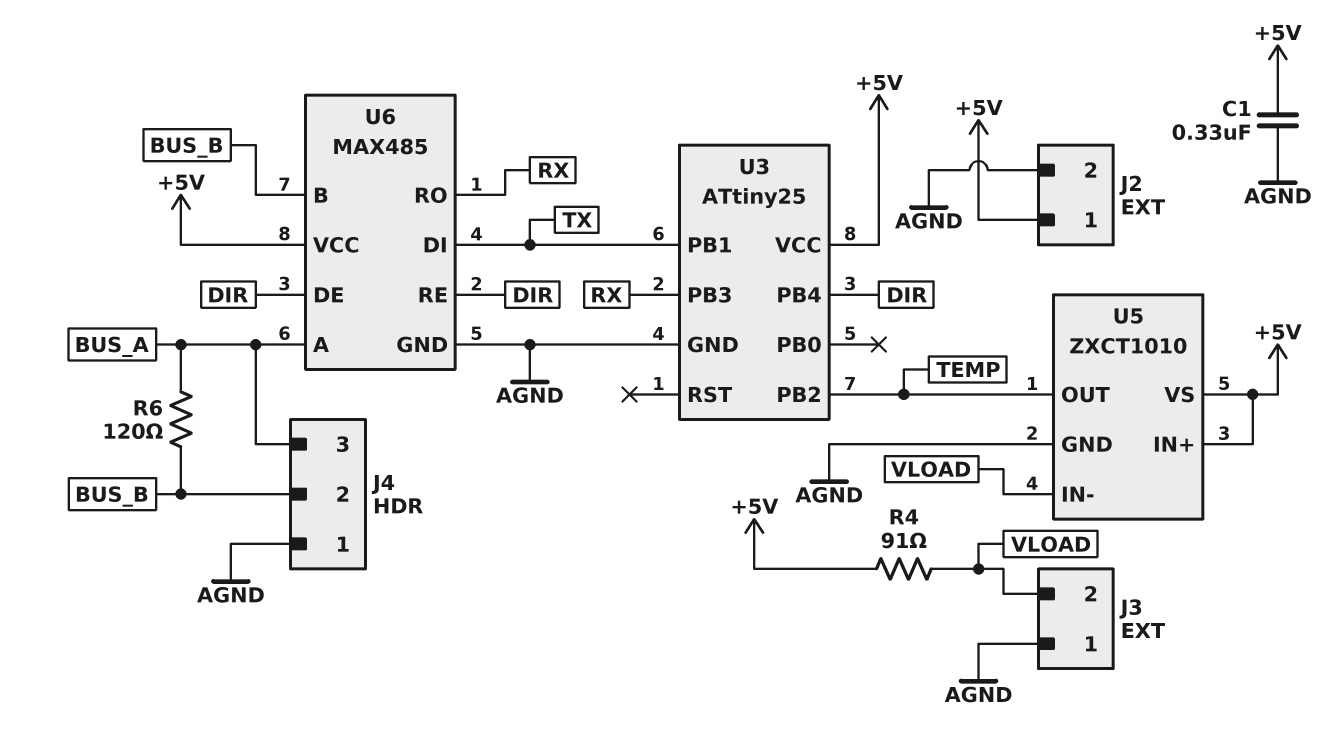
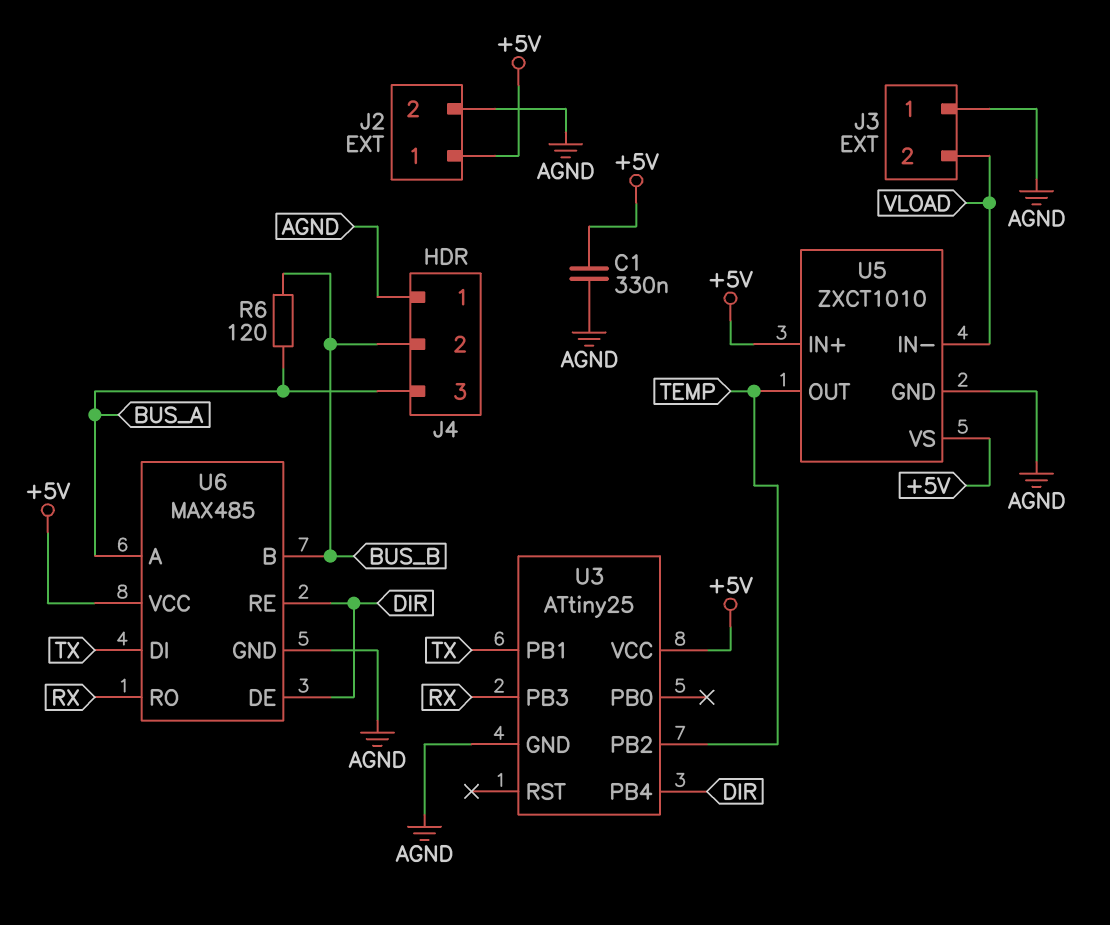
R4: 91 (+5V, VLOAD) -> none

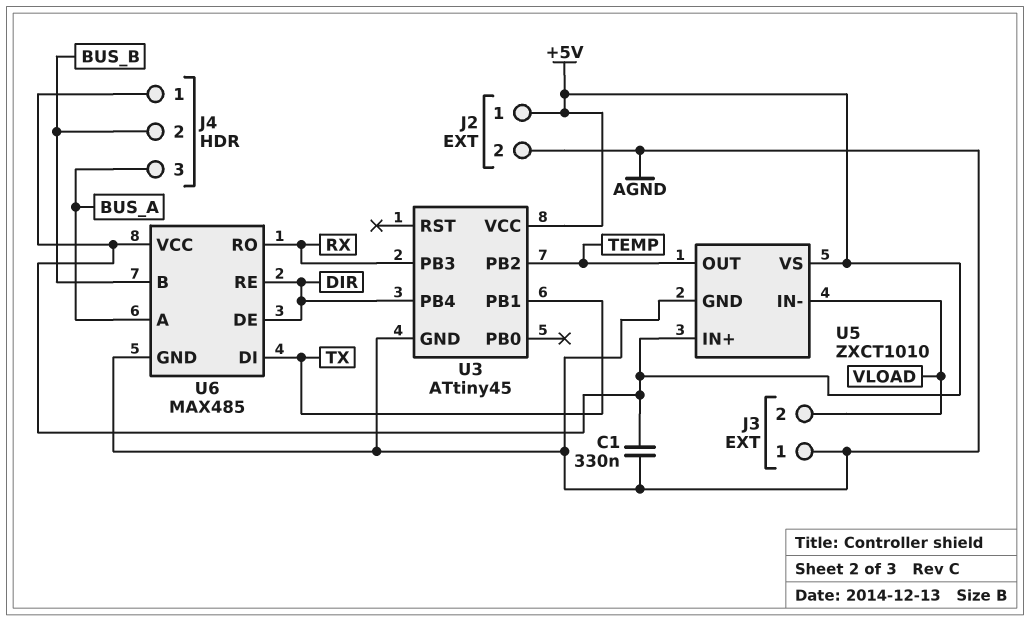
J4 pin 1: AGND -> +5V
R6: 120 (BUS_A, BUS_B) -> none
U3: ATtiny25 -> ATtiny45

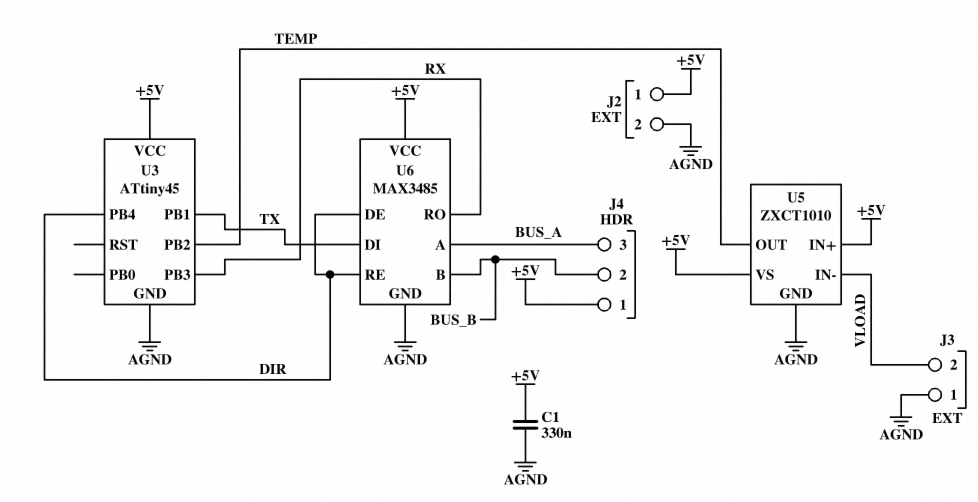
U6: MAX485 -> MAX3485

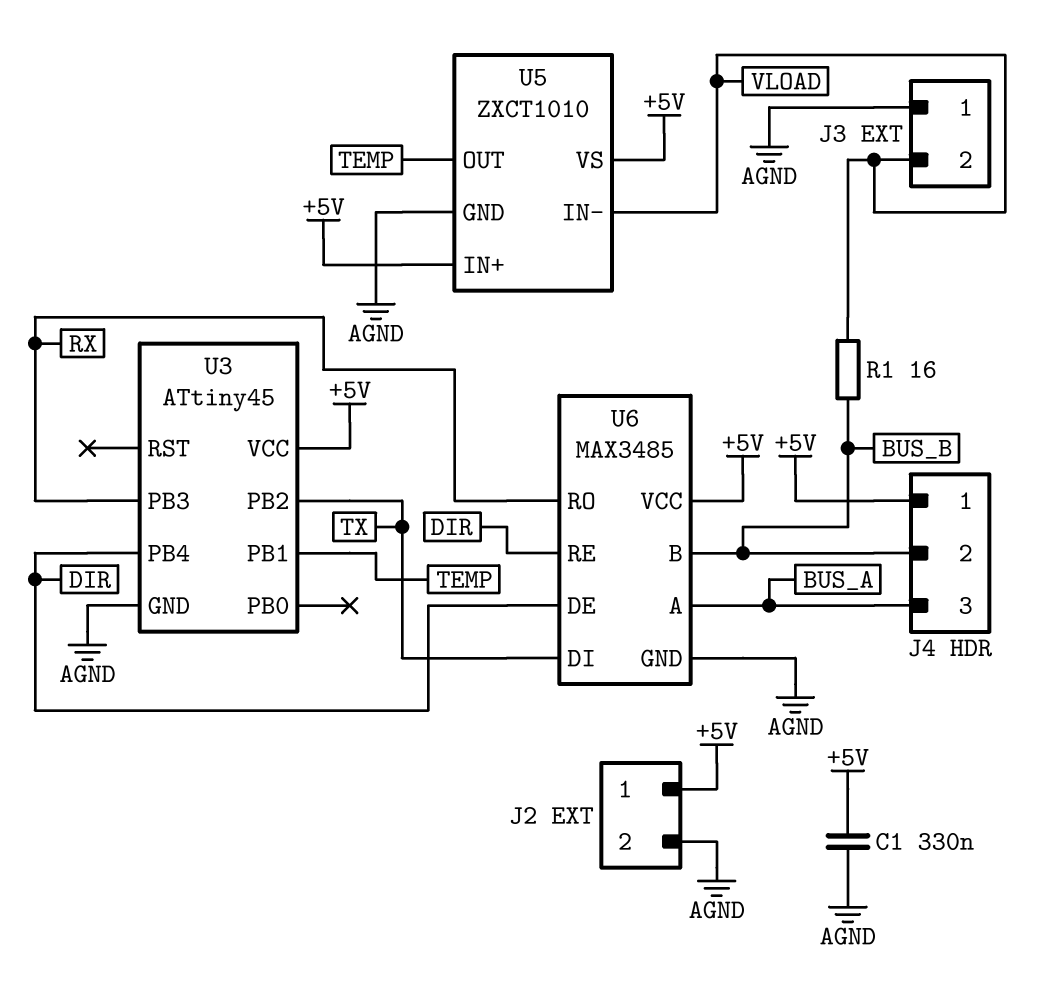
R1: none -> 16 (BUS_B, VLOAD)
U3 pin PB1: TX -> TEMP
U3 pin PB2: TEMP -> TX

